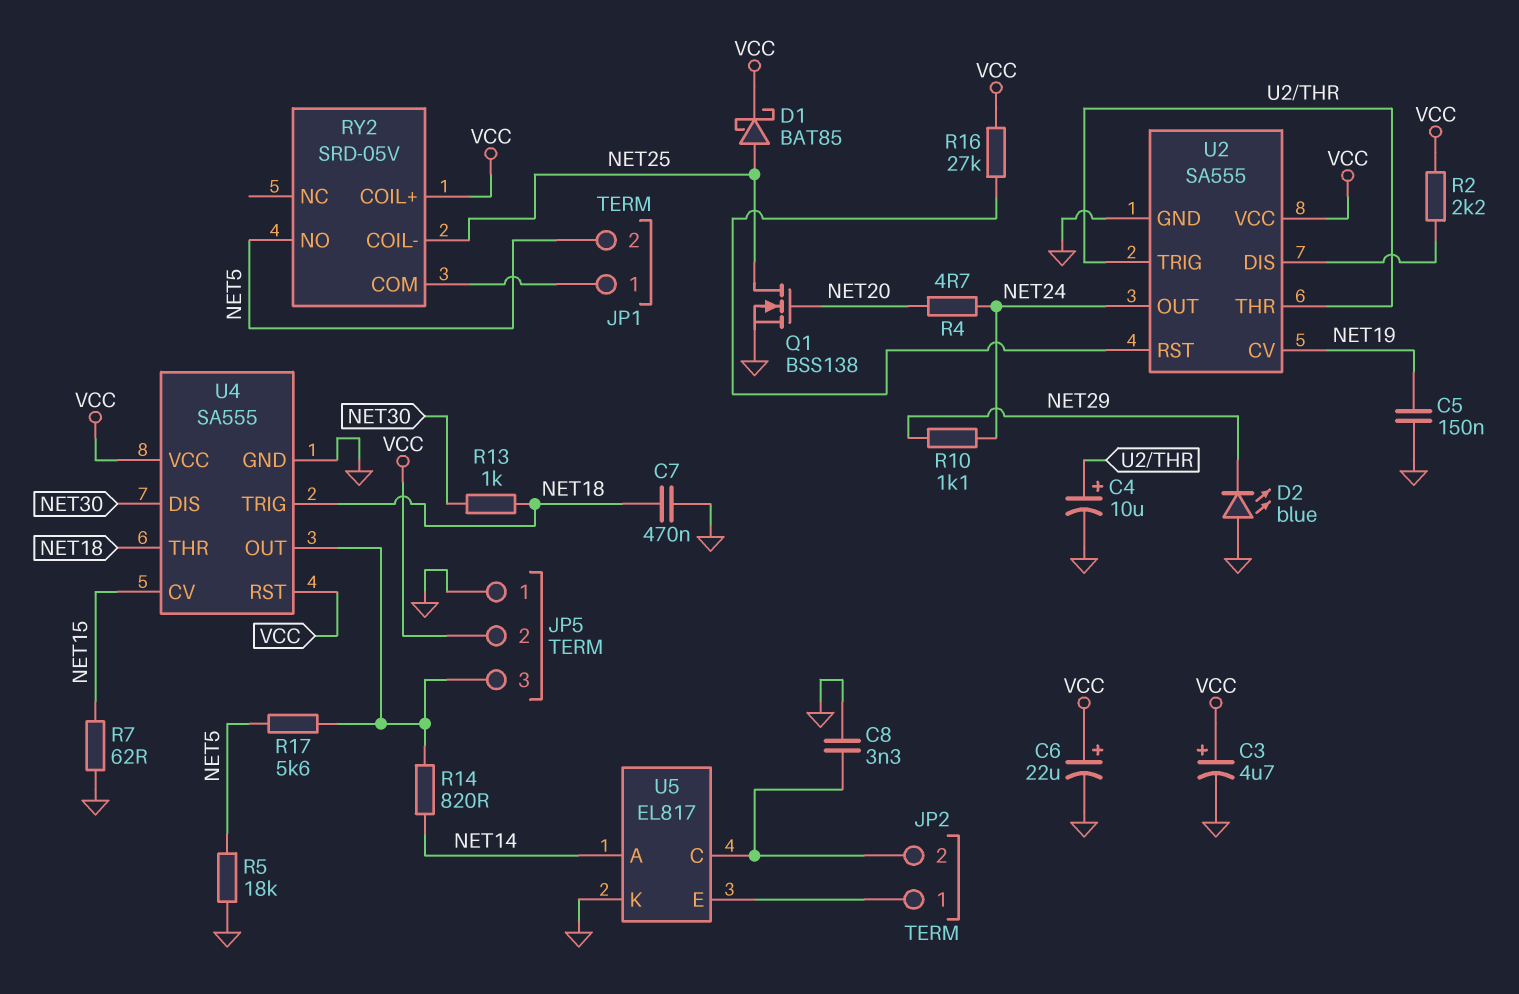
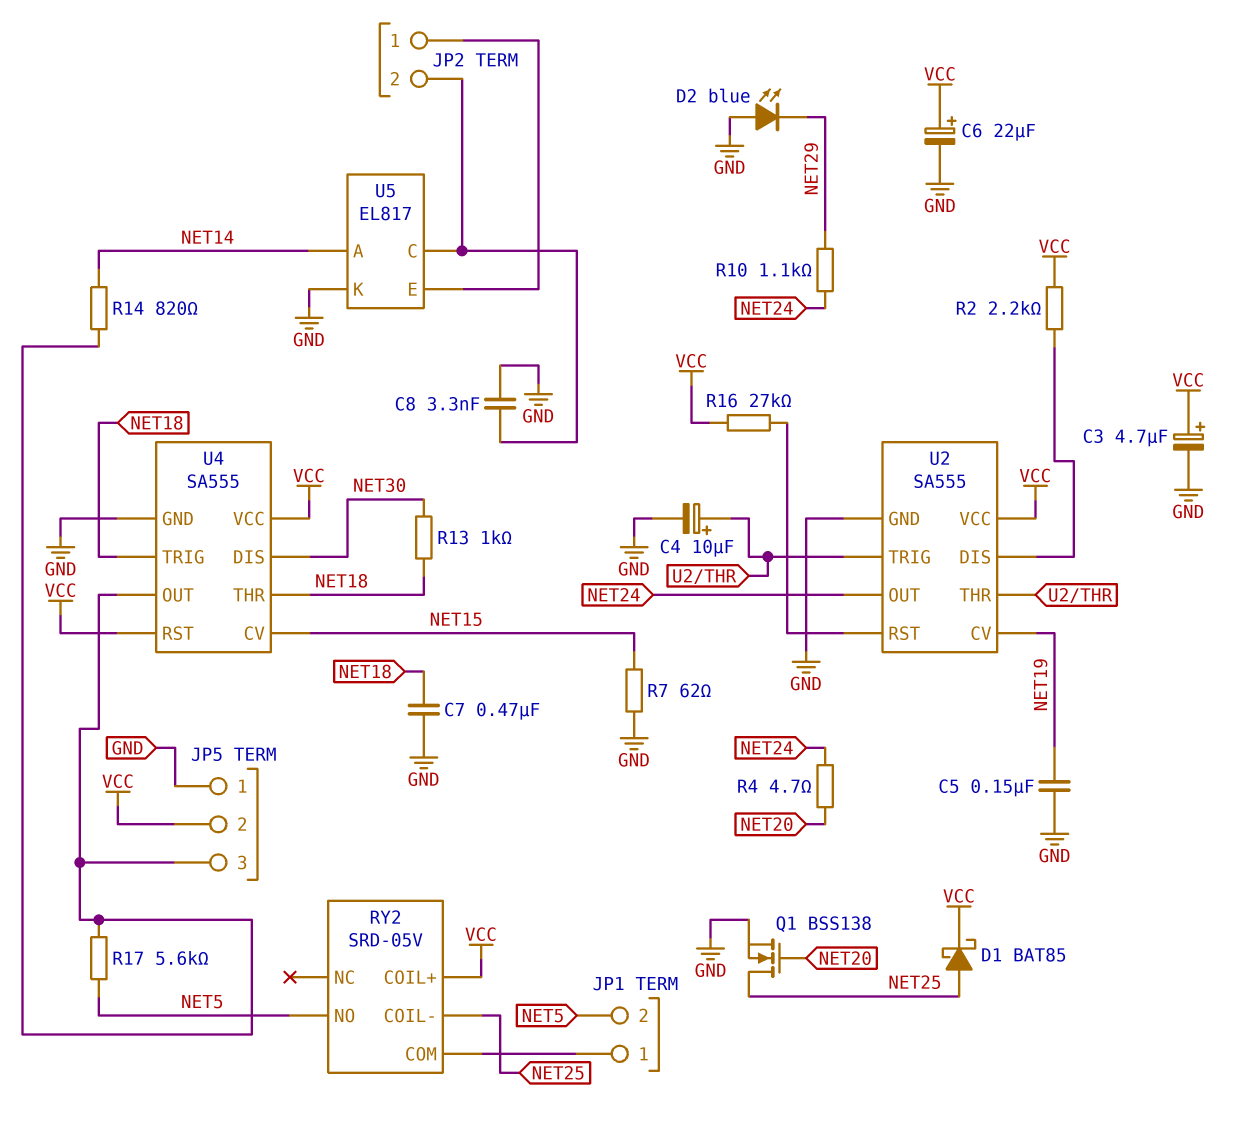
R5: 18k (GND, NET5) -> none

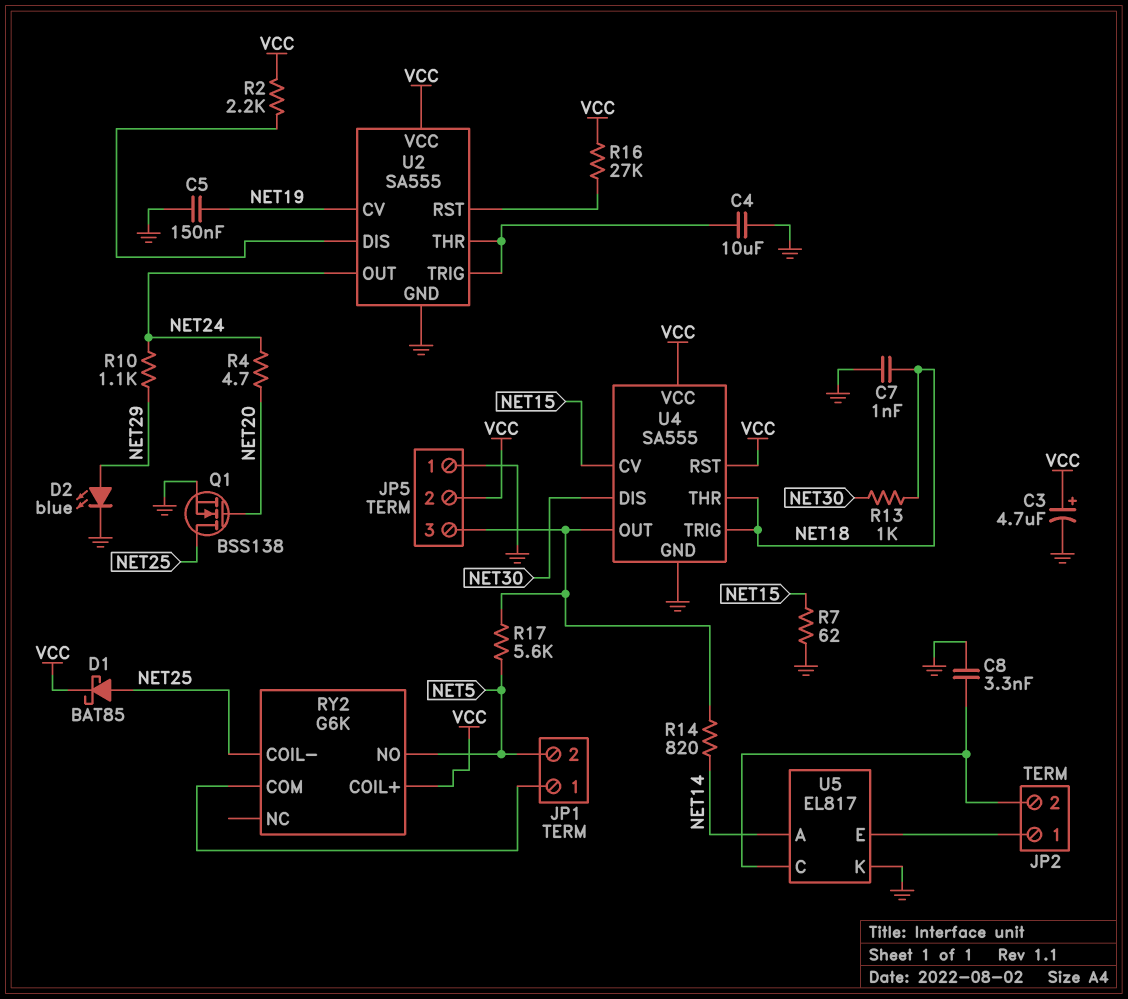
C4: 10uF (plus U2/THR, minus GND) -> 10uF (GND, U2/THR)
C6: 22uF (plus VCC, minus GND) -> none
C7: 470nF (GND, NET18) -> 1nF (GND, NET18)
D2: LED blue (A GND, K NET29) -> LED blue (A NET29, K GND)
RY2: SRD-05V -> G6K

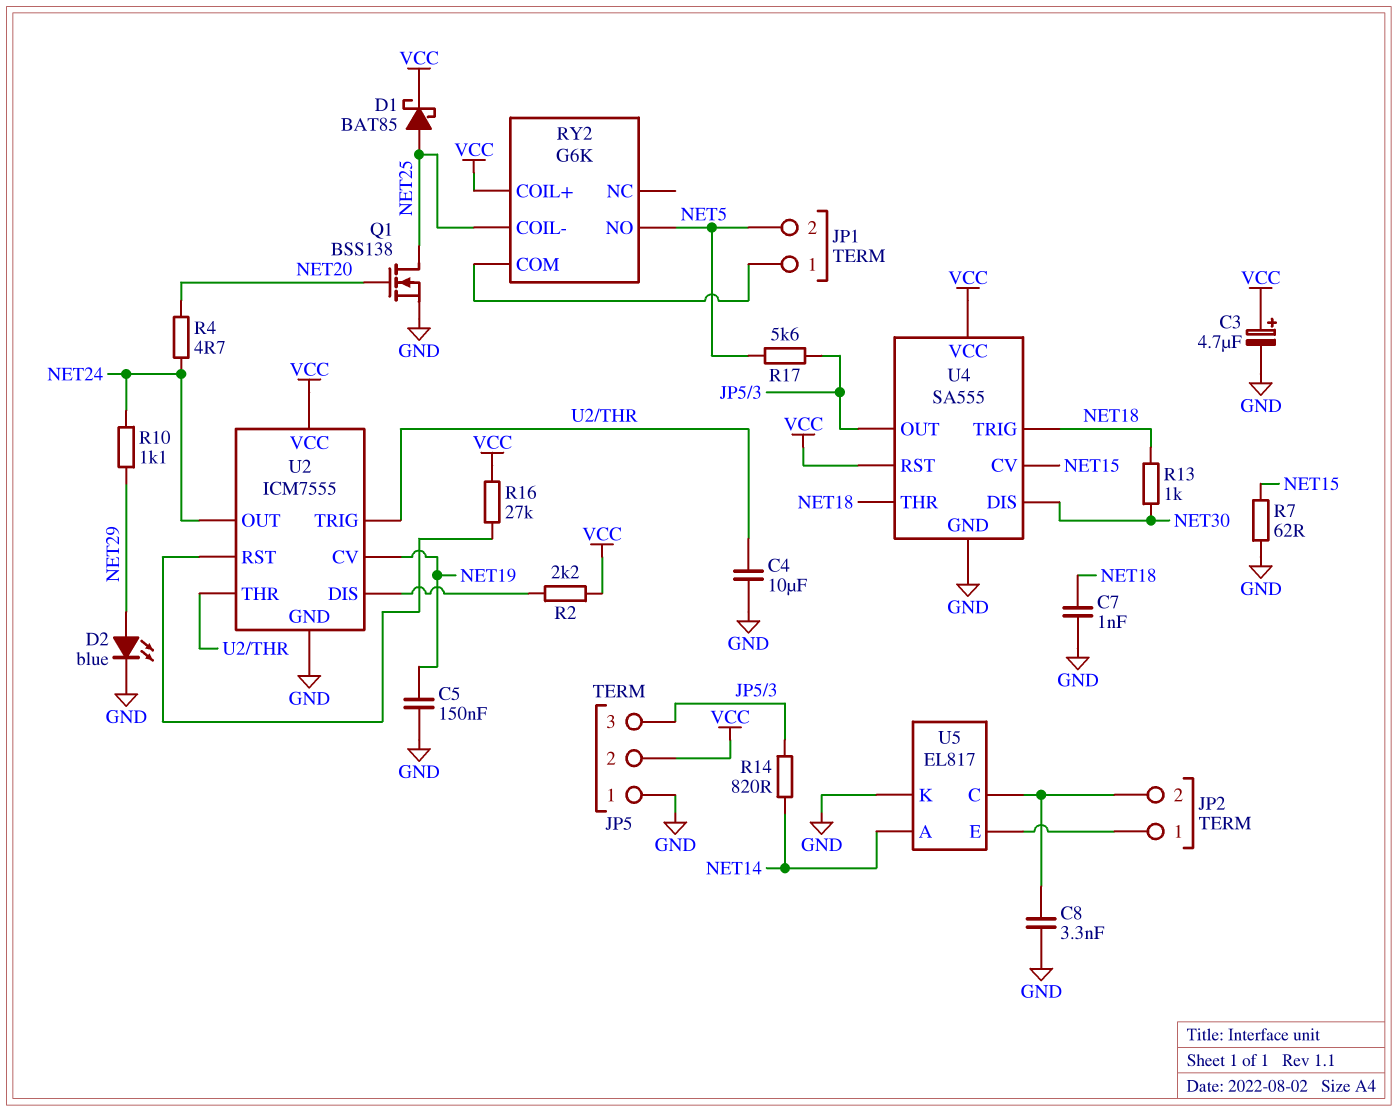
U2: SA555 -> ICM7555

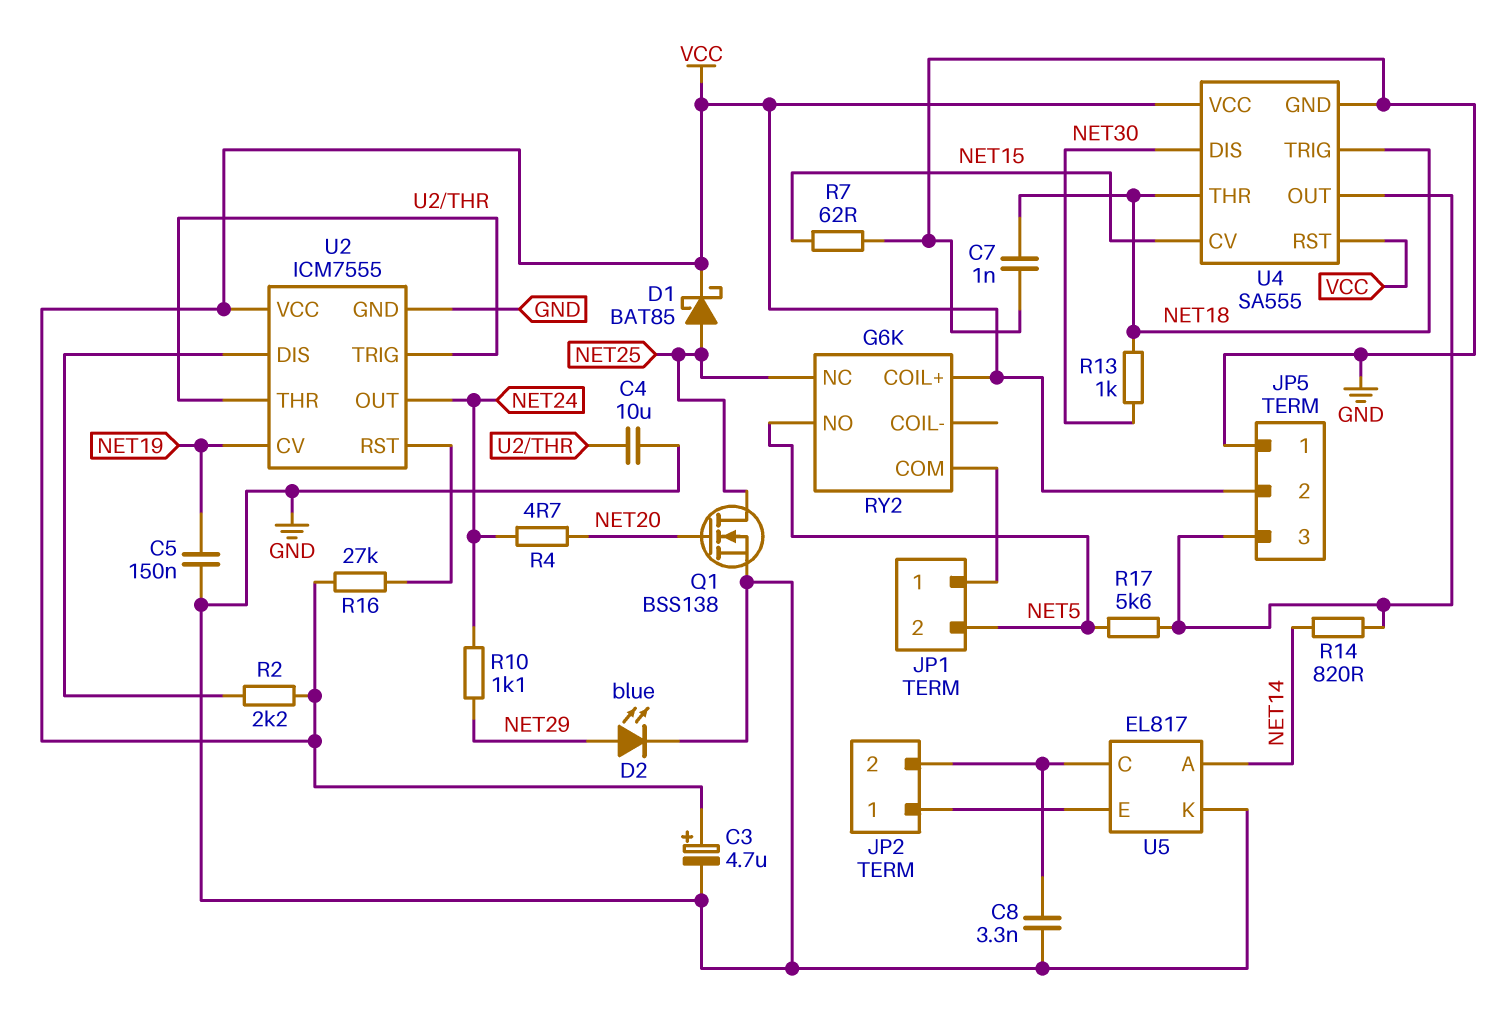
RY2 pin COIL-: NET25 -> none
RY2 pin NC: none -> NET25

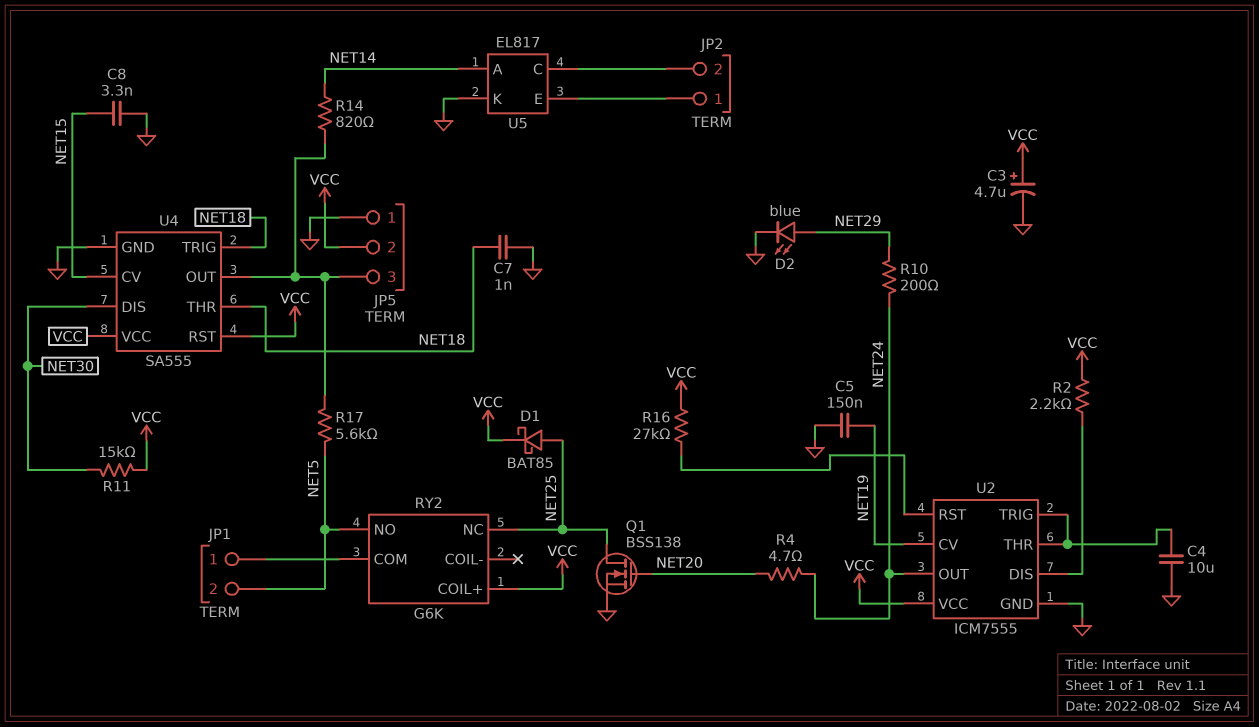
C8: 3.3nF (GND, JP2/2) -> 3.3nF (GND, NET15)
R7: 62 (GND, NET15) -> none
R10: 1.1k (NET24, NET29) -> 200 (NET24, NET29)
R11: none -> 15k (NET30, VCC)
R13: 1k (NET18, NET30) -> none

